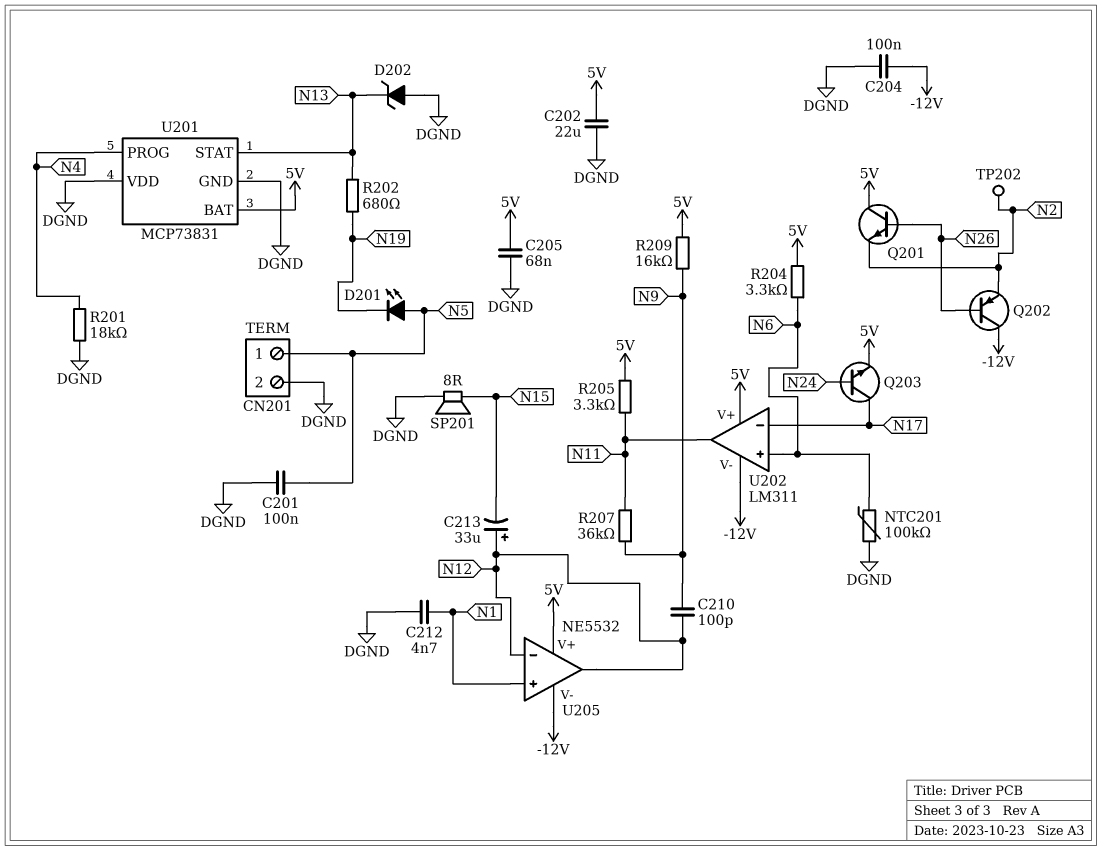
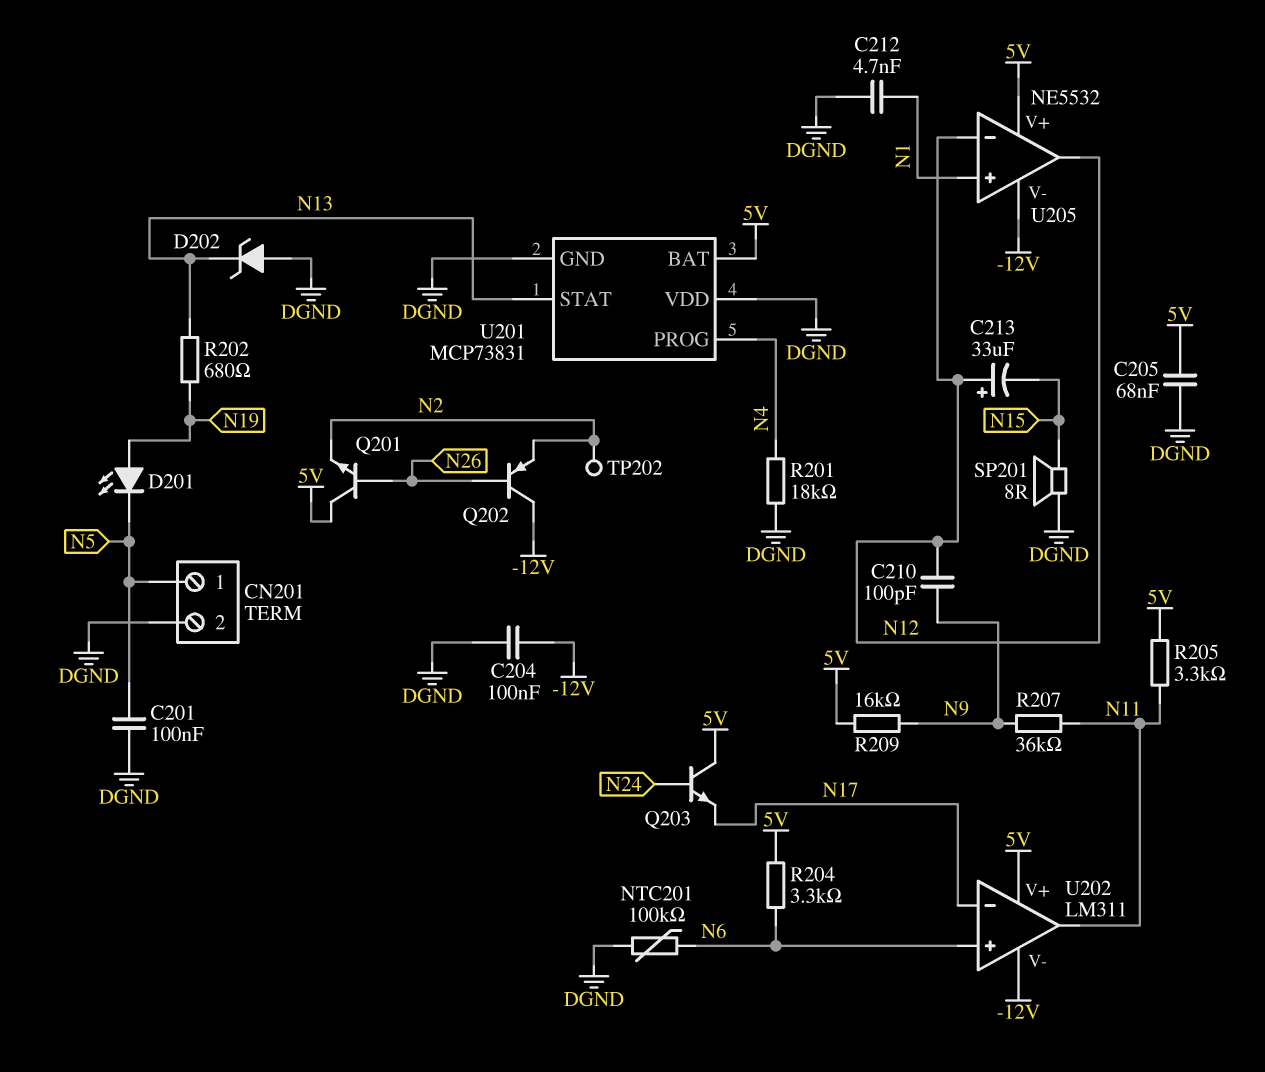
C202: 22uF (5V, DGND) -> none
D201: LED (A N5, K N19) -> LED (A N19, K N5)
Q203: NPN (B N24, C N17, E 5V) -> NPN (B N24, C 5V, E N17)

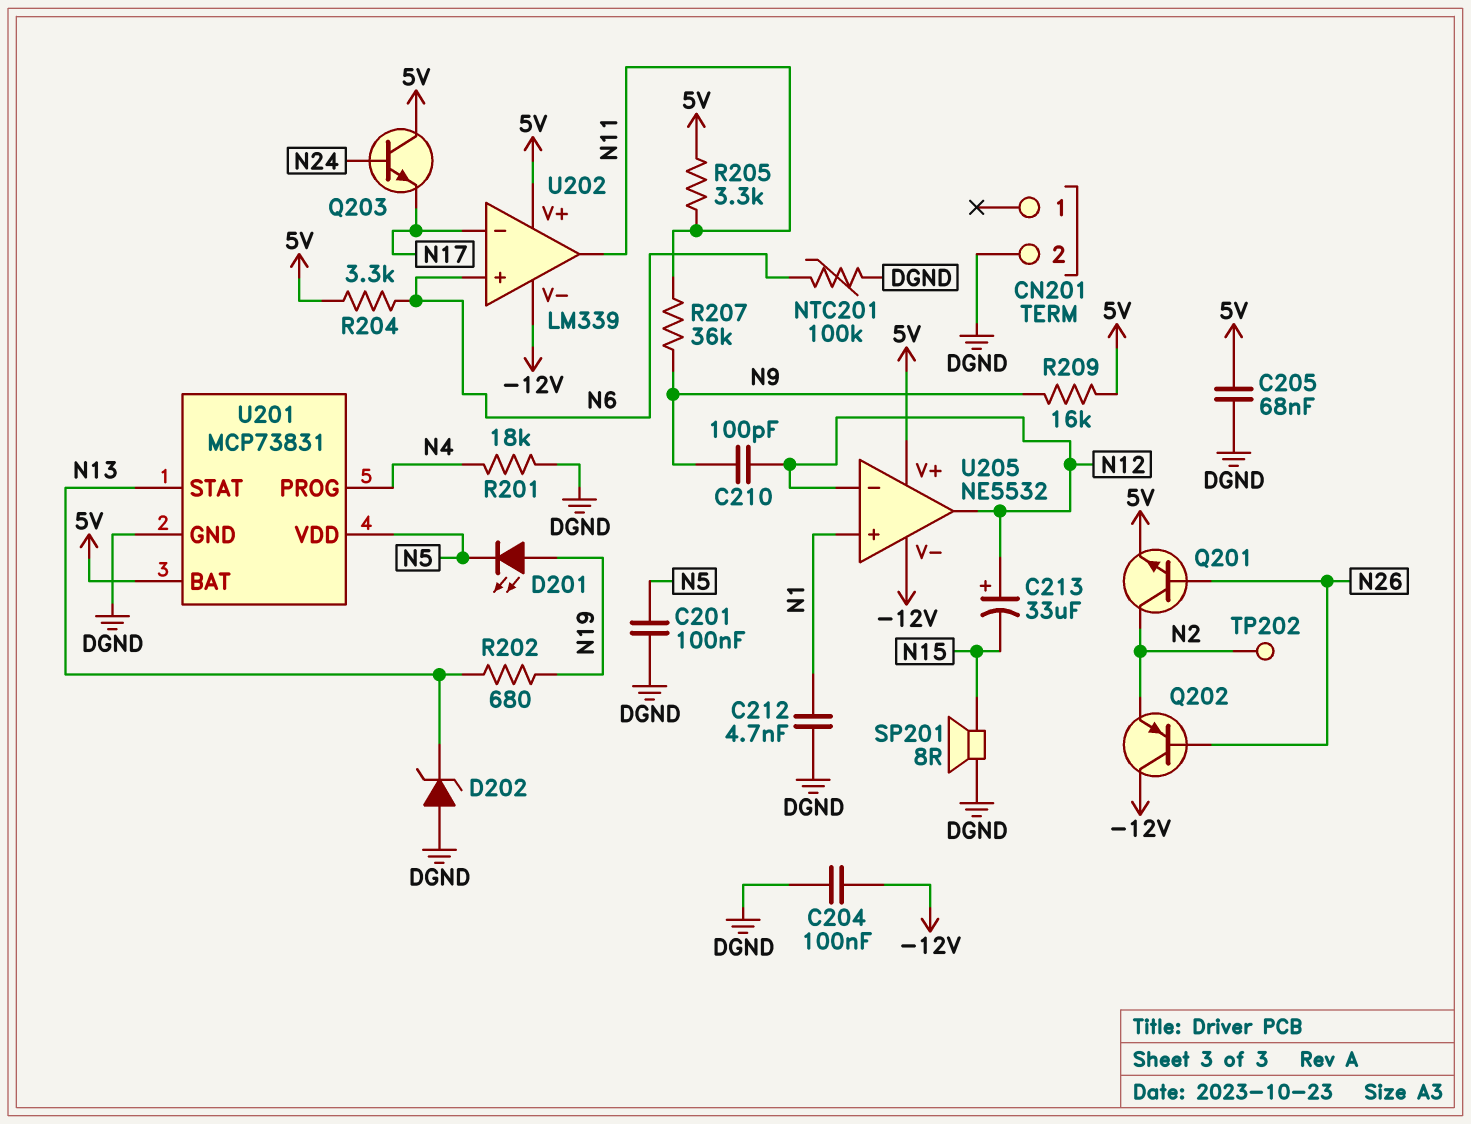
CN201 pin 1: N5 -> none
Q201: NPN (B N26, C 5V, E N2) -> NPN (B N26, C N2, E 5V)
U201 pin VDD: DGND -> N5
U202: LM311 -> LM339

